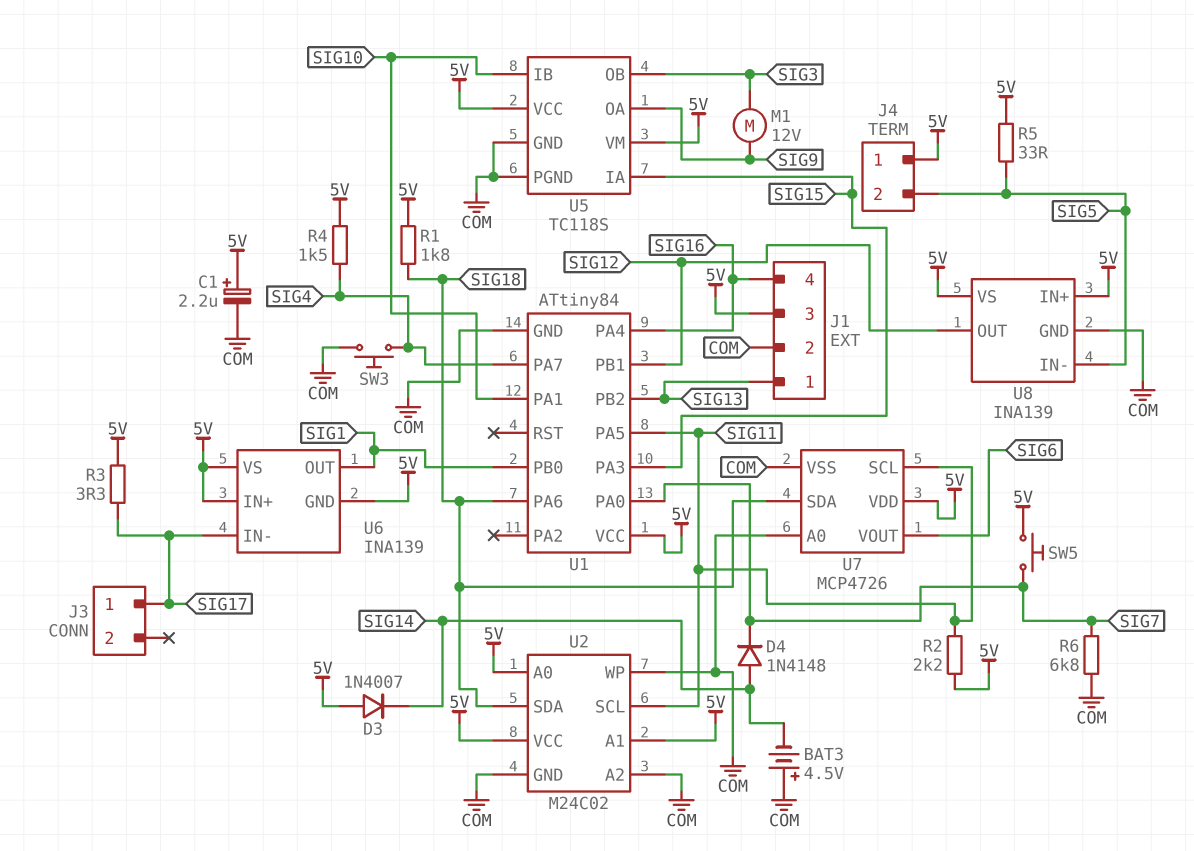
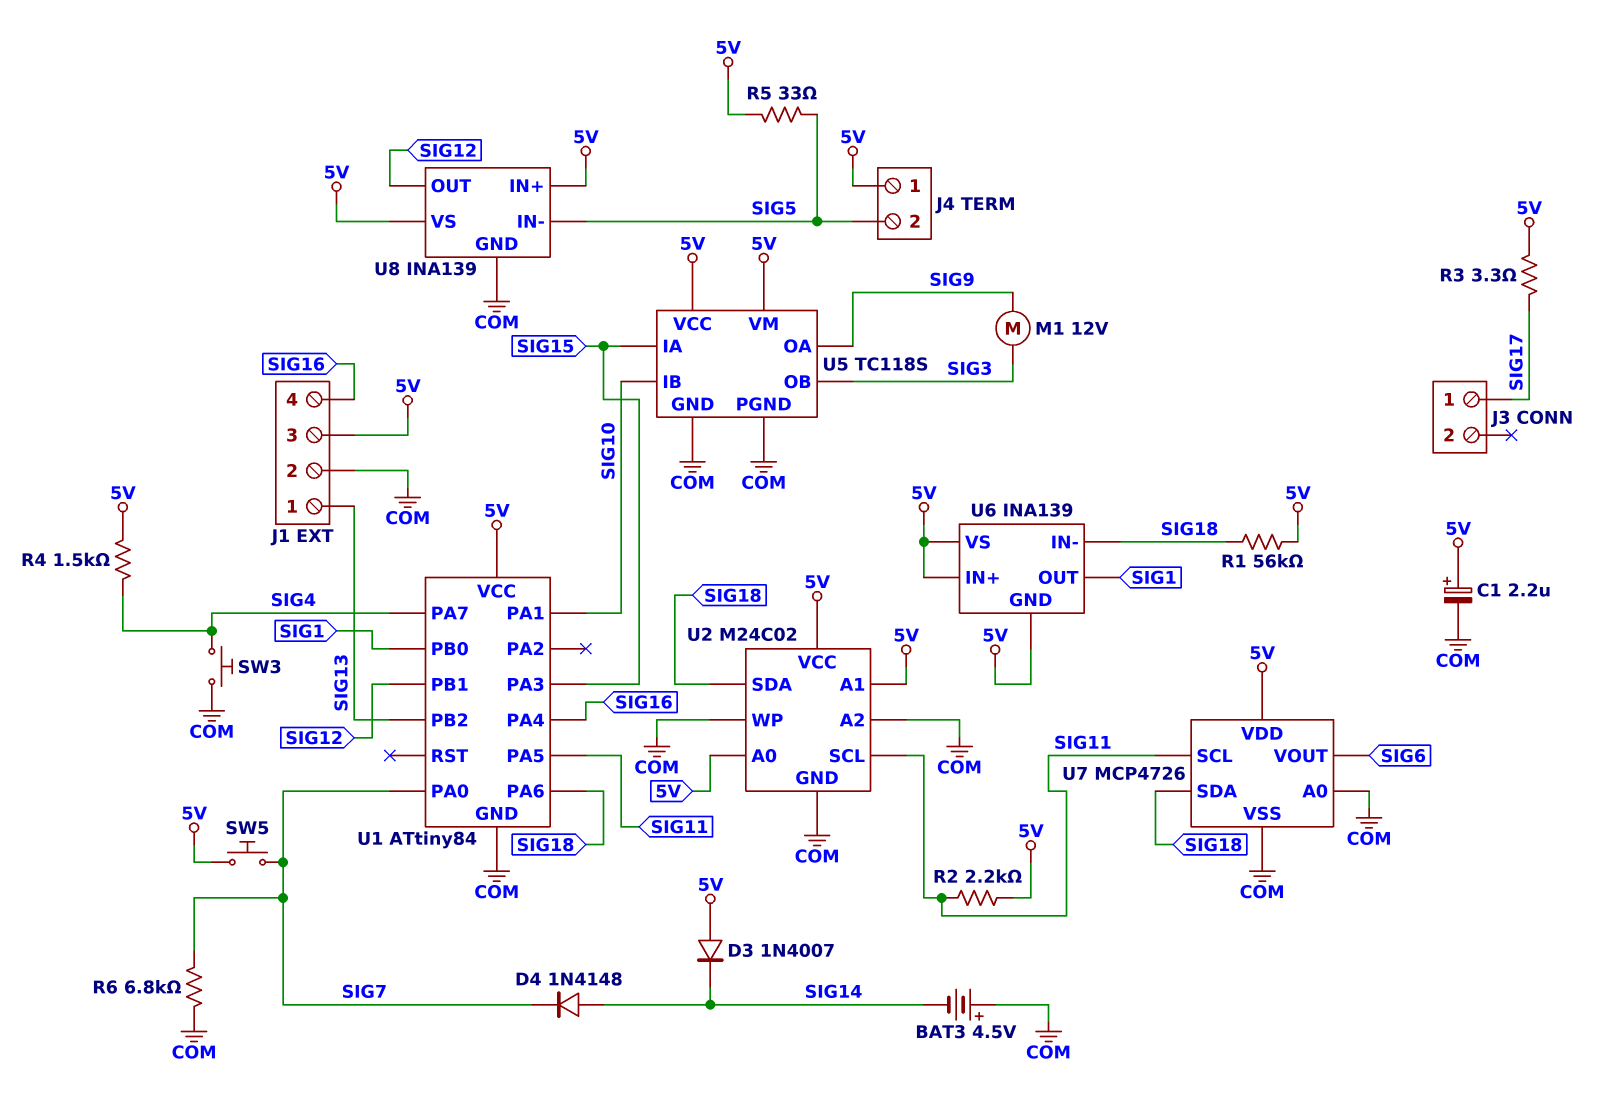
R1: 1.8k (5V, SIG18) -> 56k (5V, SIG18)
U6 pin IN-: SIG17 -> SIG18

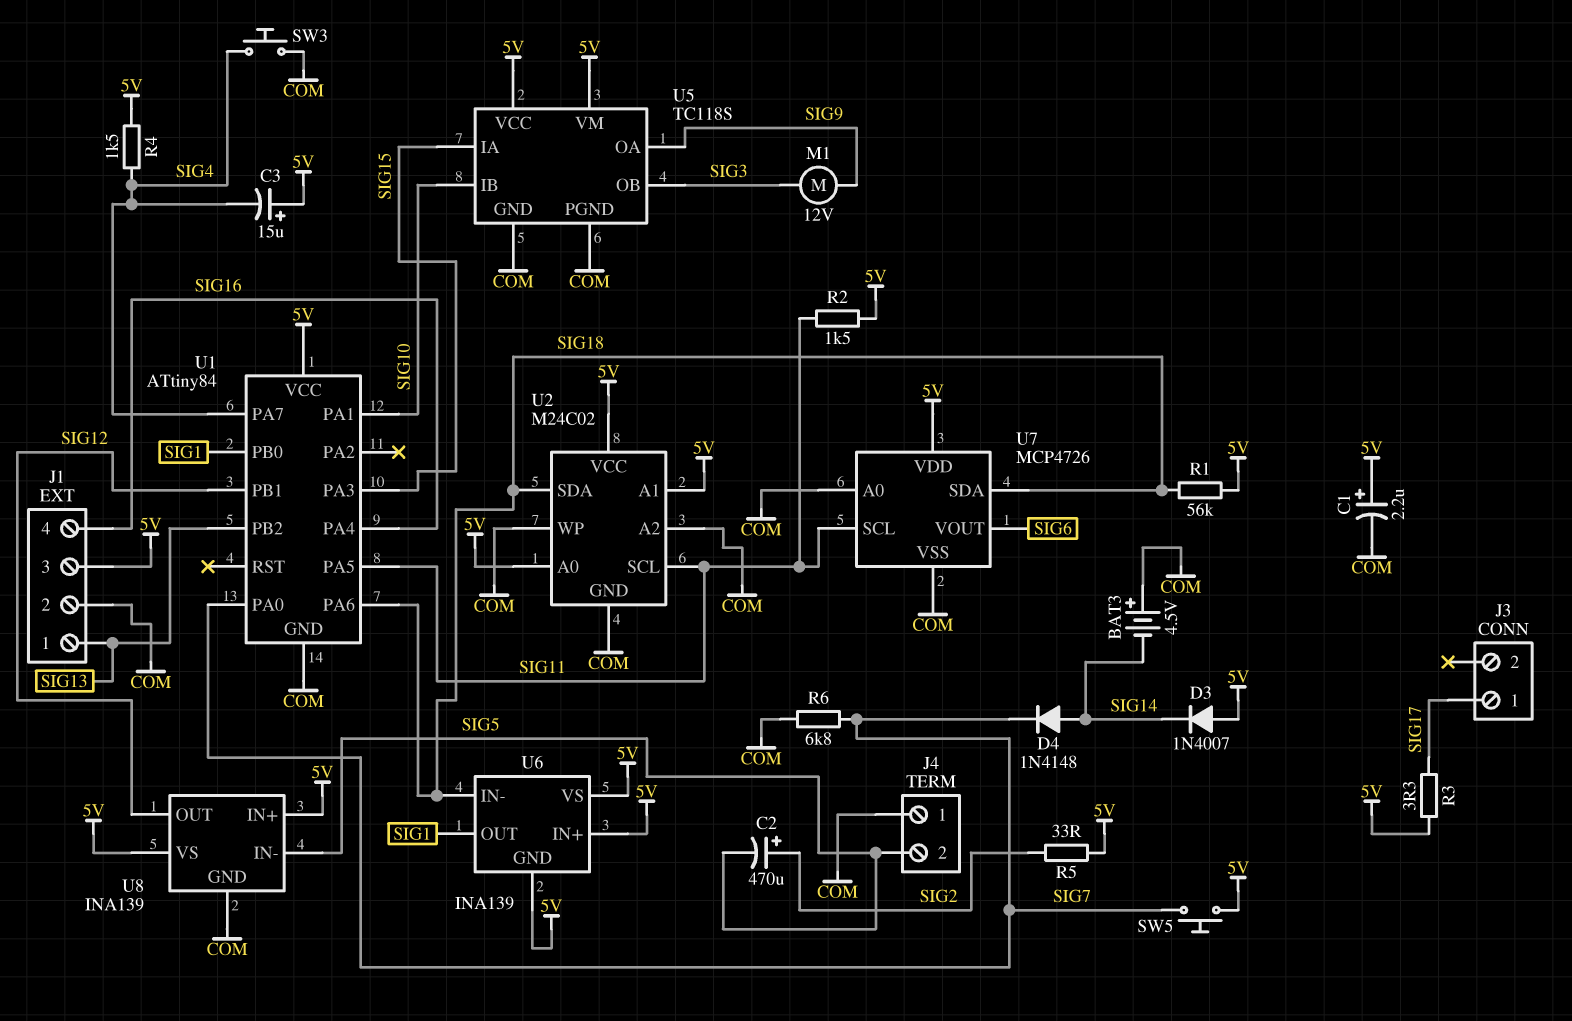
C2: none -> 470uF (plus SIG2, minus SIG5)
C3: none -> 15uF (plus 5V, minus SIG4)
J4 pin 1: 5V -> COM
R2: 2.2k (5V, SIG11) -> 1.5k (5V, SIG11)
R5: 33 (5V, SIG5) -> 33 (5V, SIG2)

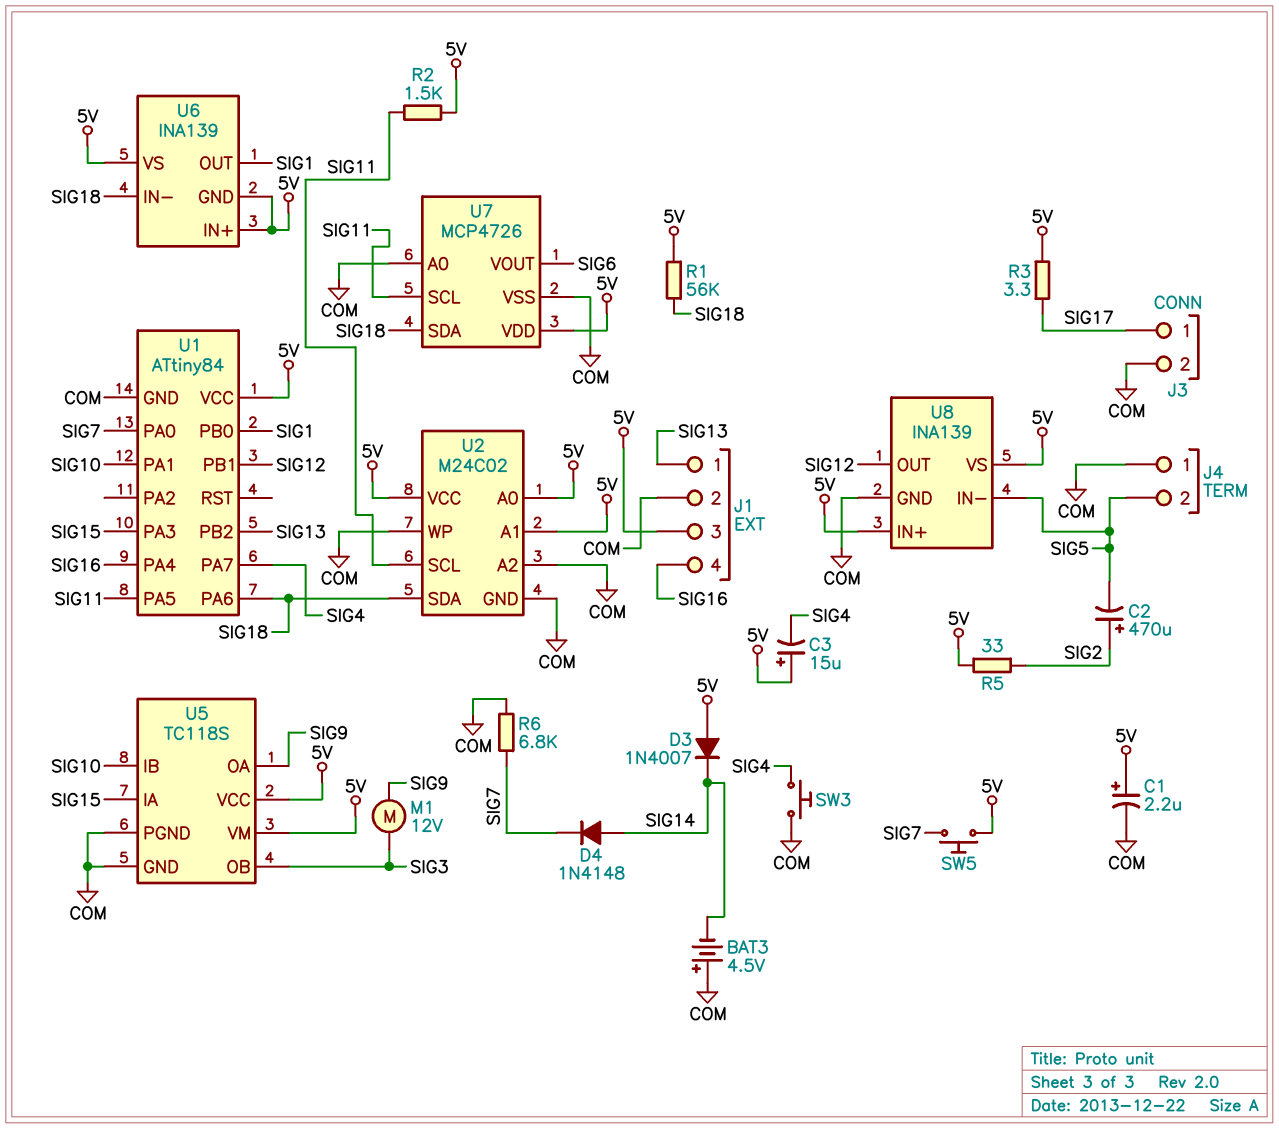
J3 pin 2: none -> COM
R4: 1.5k (5V, SIG4) -> none

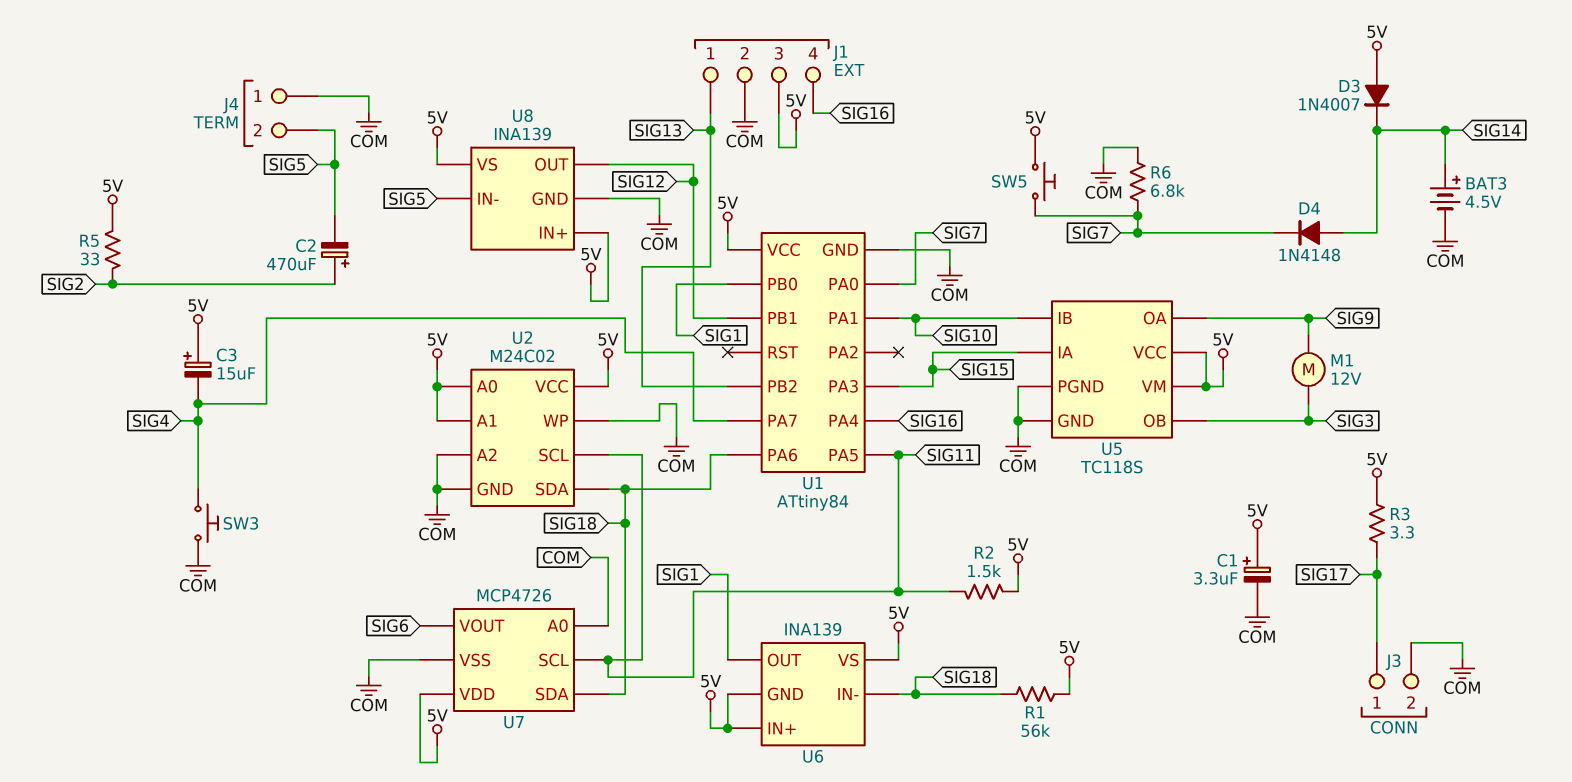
BAT3: 4.5V (plus COM, minus SIG14) -> 4.5V (plus SIG14, minus COM)
C1: 2.2uF (plus 5V, minus COM) -> 3.3uF (plus 5V, minus COM)

